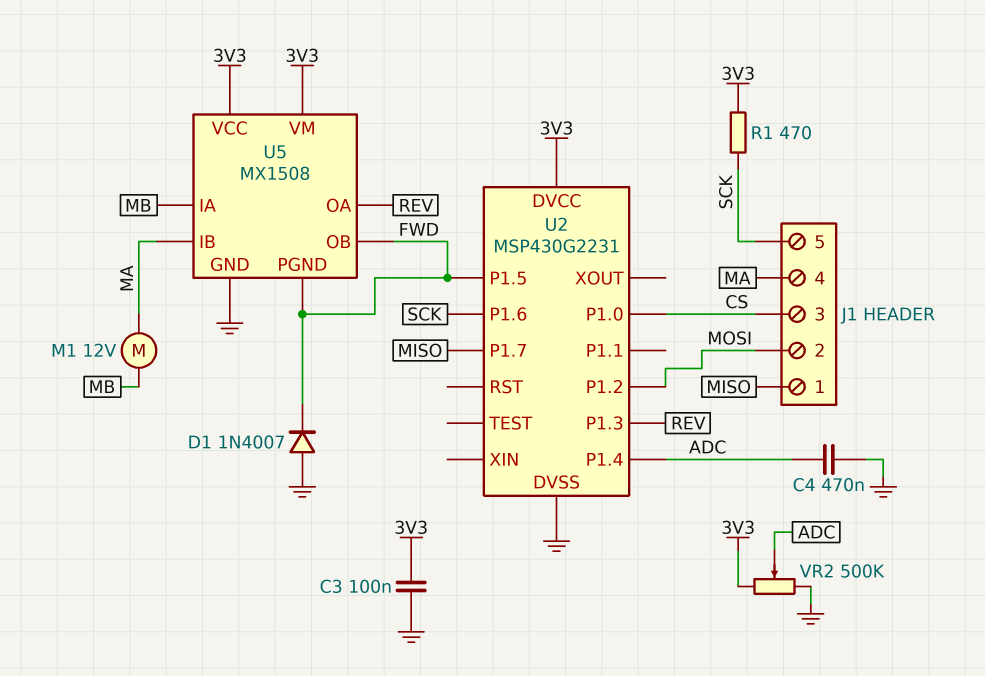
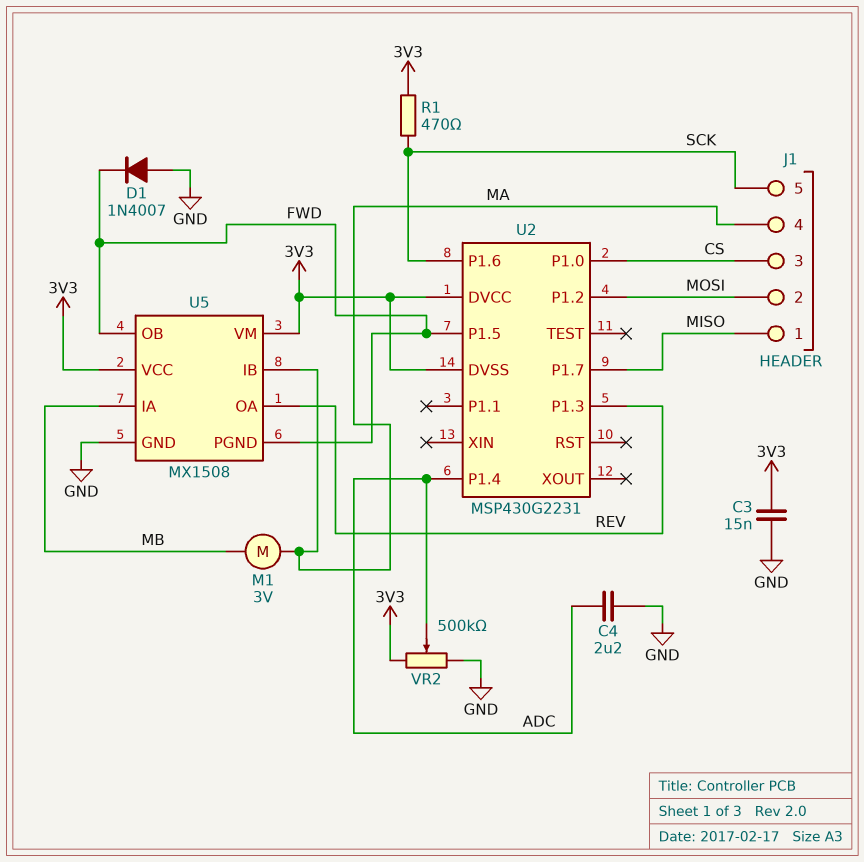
C3: 100nF (3V3, GND) -> 15nF (3V3, GND)
C4: 470nF (ADC, GND) -> 2.2uF (ADC, GND)
M1: motor 12V (MA, MB) -> motor 3V (MA, MB)
U2 pin DVSS: GND -> 3V3

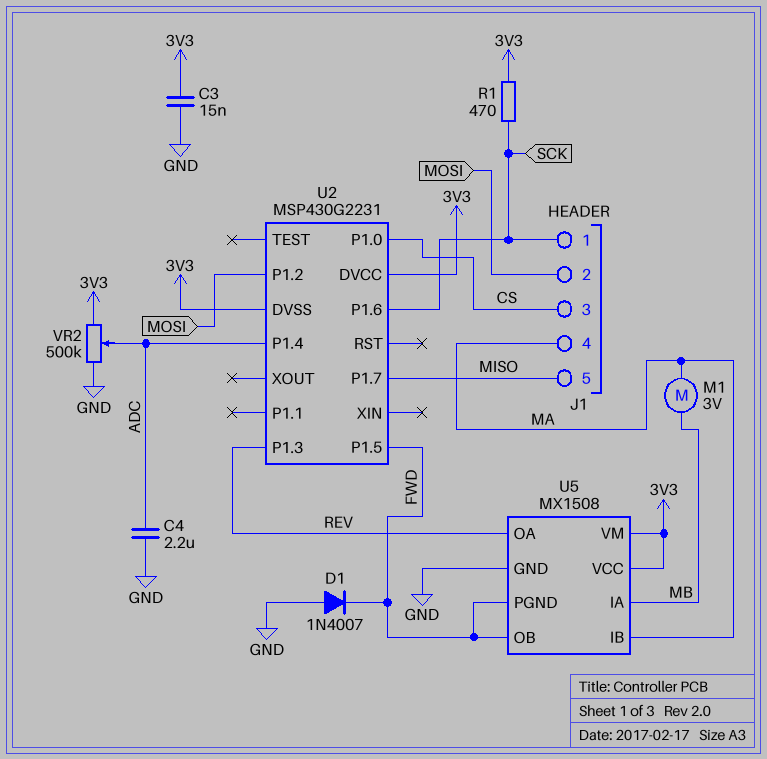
J1 pin 1: MISO -> SCK
J1 pin 5: SCK -> MISO

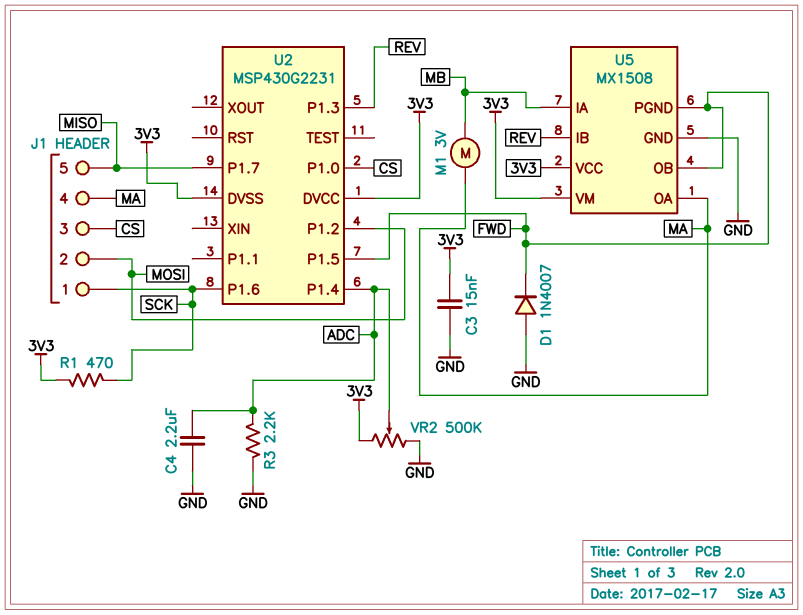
R3: none -> 2.2k (ADC, GND)
U5 pin IB: MA -> REV
U5 pin OA: REV -> MA

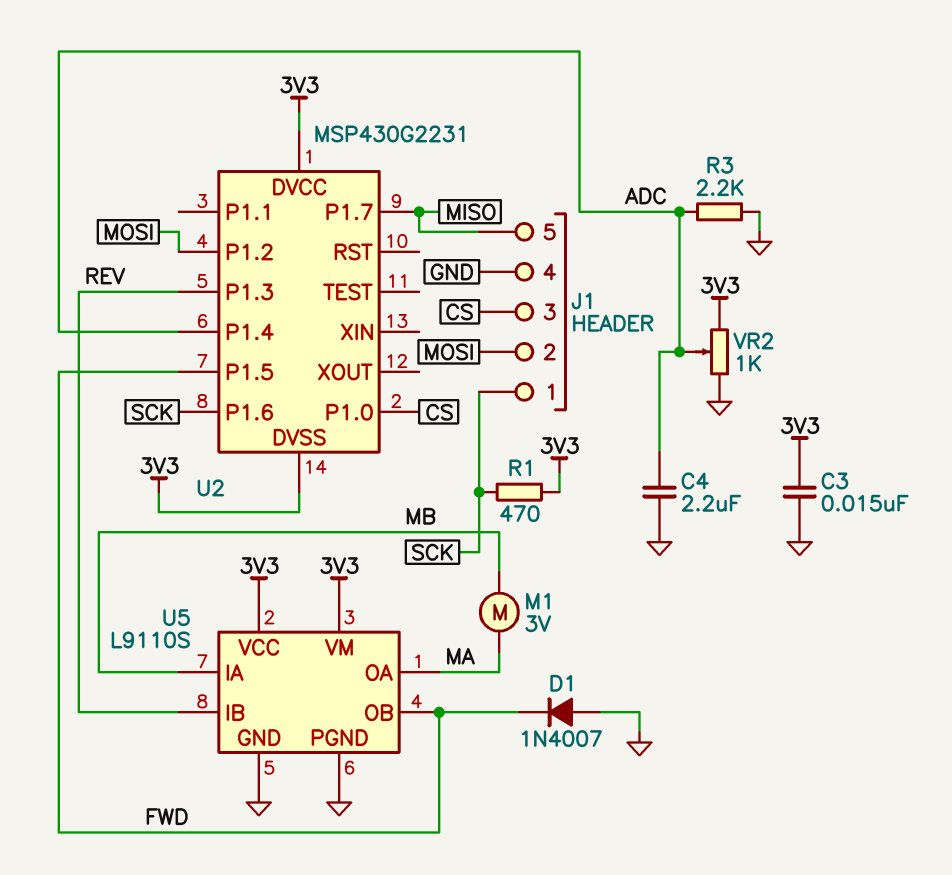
J1 pin 4: MA -> GND
U5: MX1508 -> L9110S
U5 pin PGND: FWD -> GND
VR2: 500k (3V3, GND, wiper ADC) -> 1k (3V3, GND, wiper ADC)

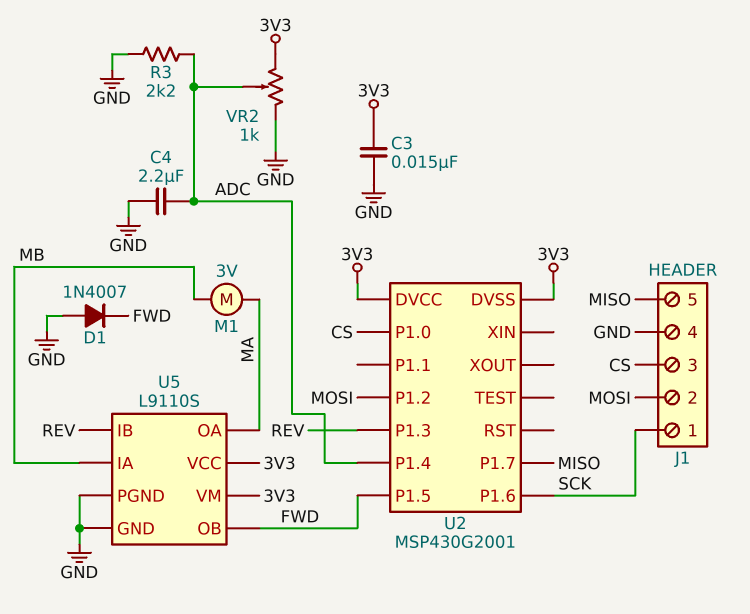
R1: 470 (3V3, SCK) -> none
U2: MSP430G2231 -> MSP430G2001

